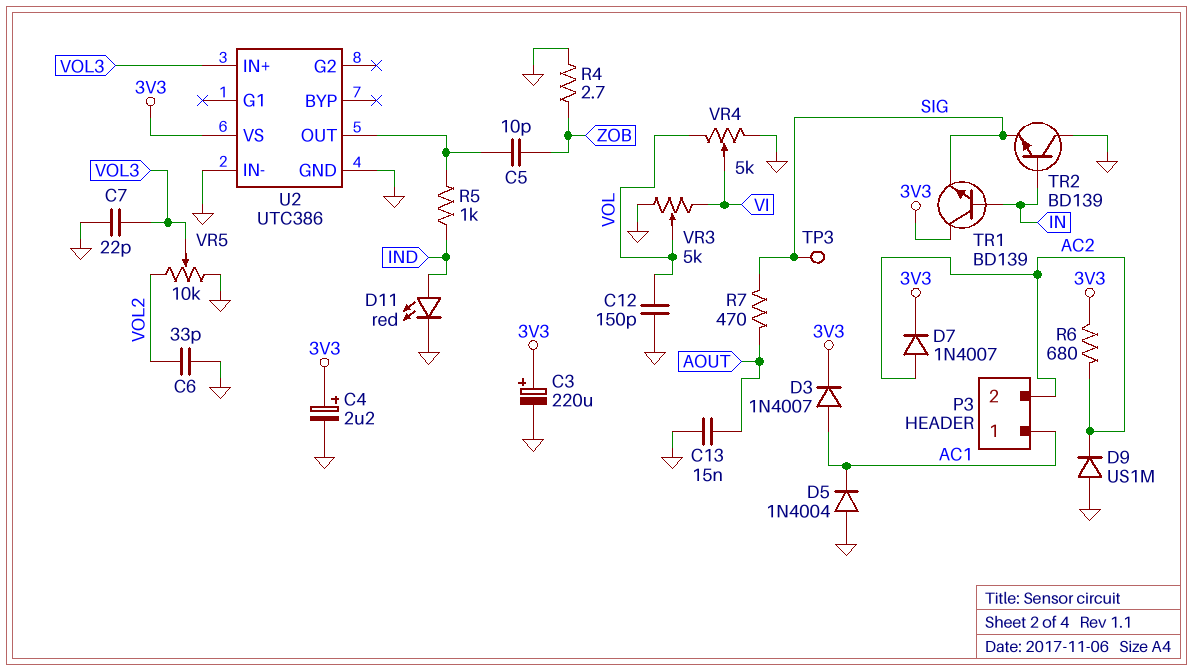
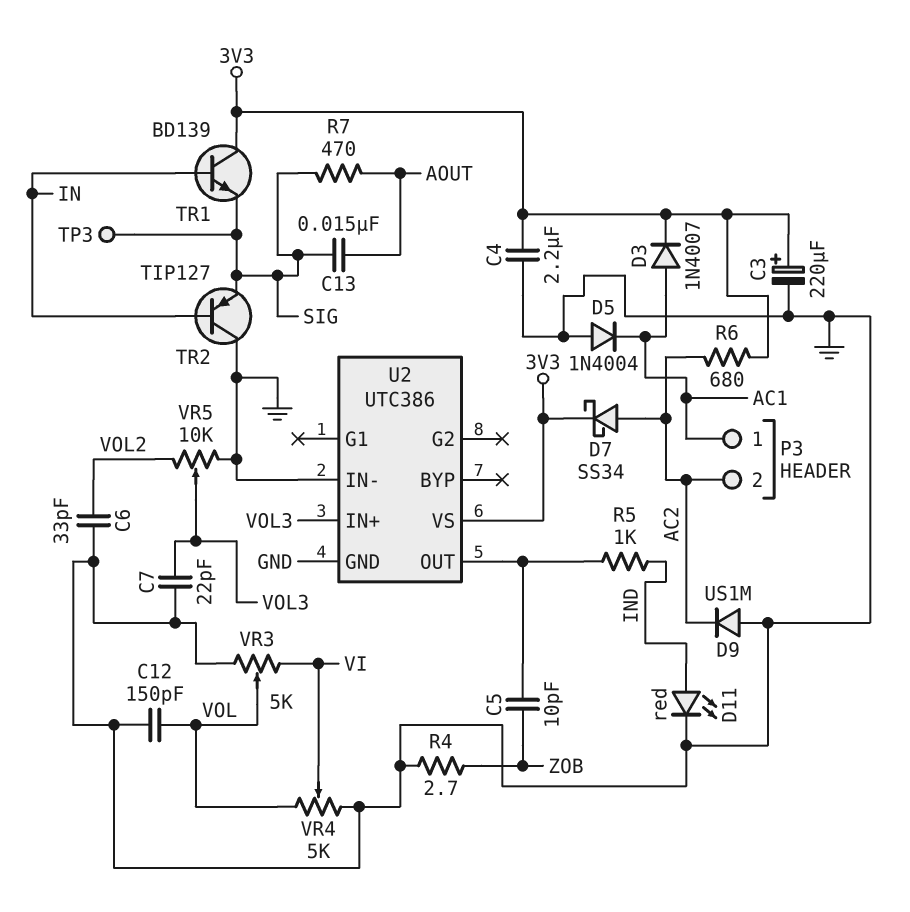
C4: 2.2uF (plus 3V3, minus GND) -> 2.2uF (3V3, GND)
C13: 15nF (AOUT, GND) -> 15nF (AOUT, SIG)
D7: diode 1N4007 (A AC2, K 3V3) -> schottky SS34 (A AC2, K 3V3)
TR2: NPN BD139 (B IN, C GND, E SIG) -> PNP TIP127 (B IN, C GND, E SIG)

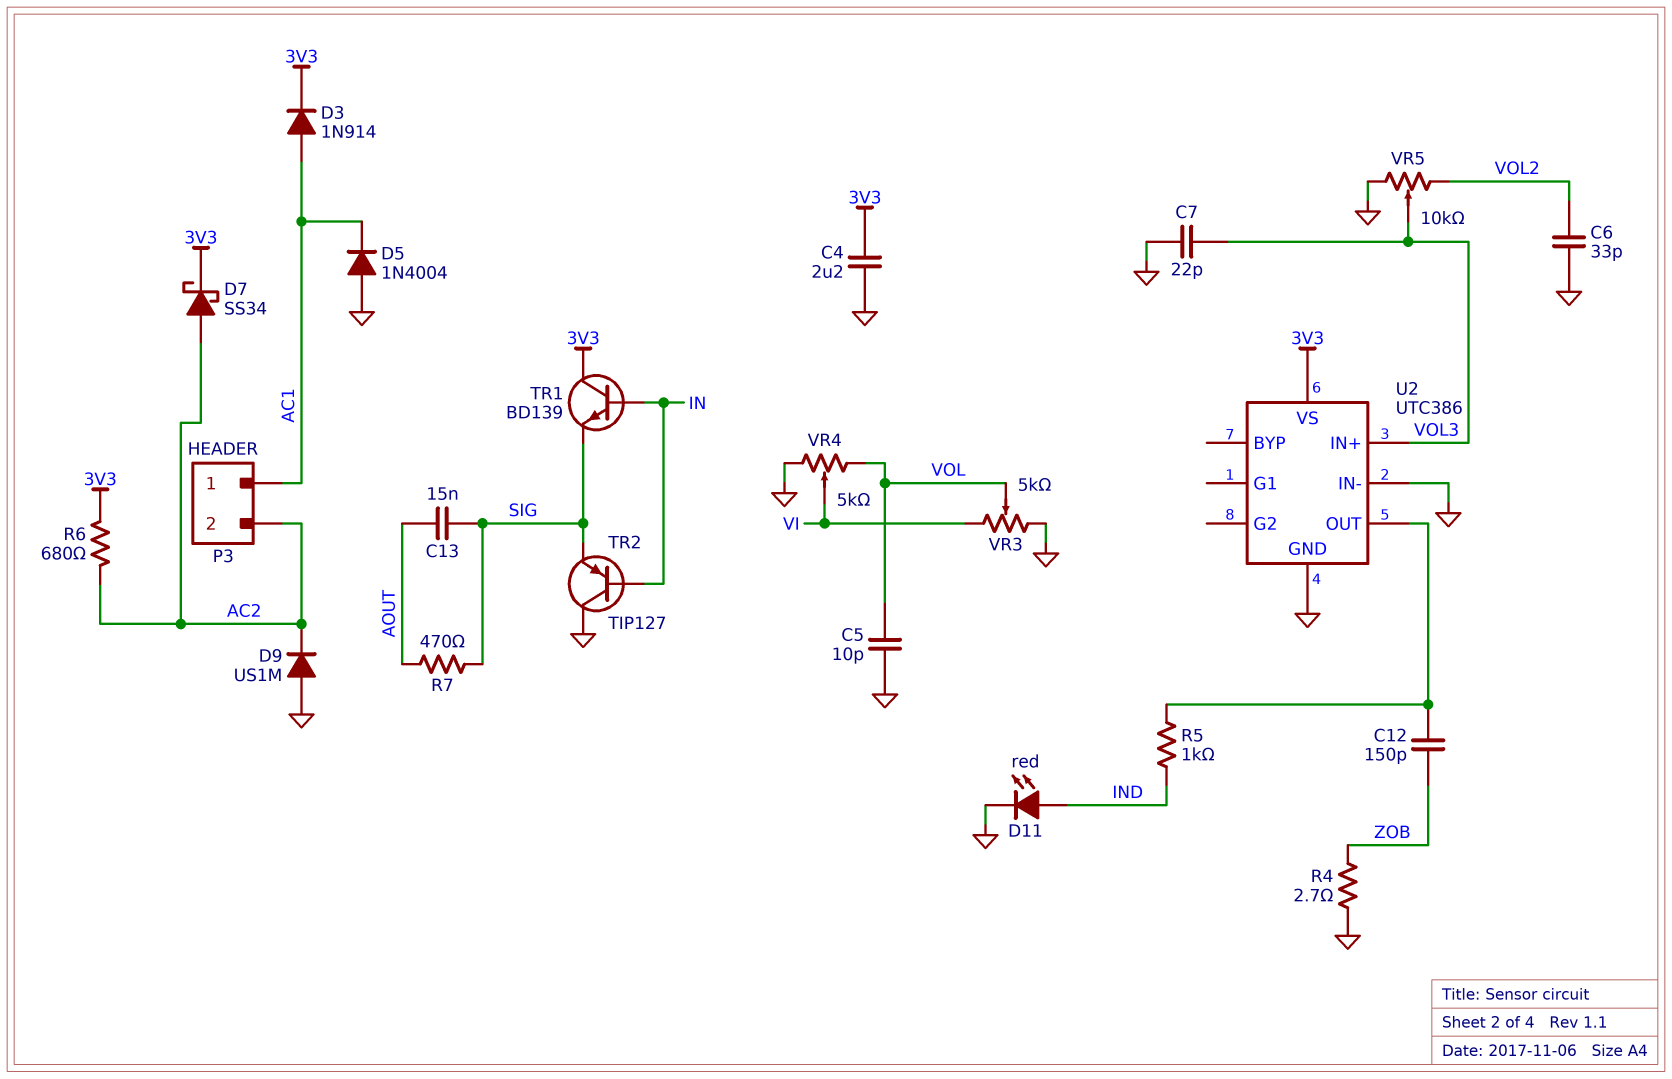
C3: 220uF (plus 3V3, minus GND) -> none
C5: 10pF (U2/OUT, ZOB) -> 10pF (GND, VOL)
C12: 150pF (GND, VOL) -> 150pF (U2/OUT, ZOB)
D3: diode 1N4007 (A AC1, K 3V3) -> diode 1N914 (A AC1, K 3V3)
TP3: test point (SIG) -> none

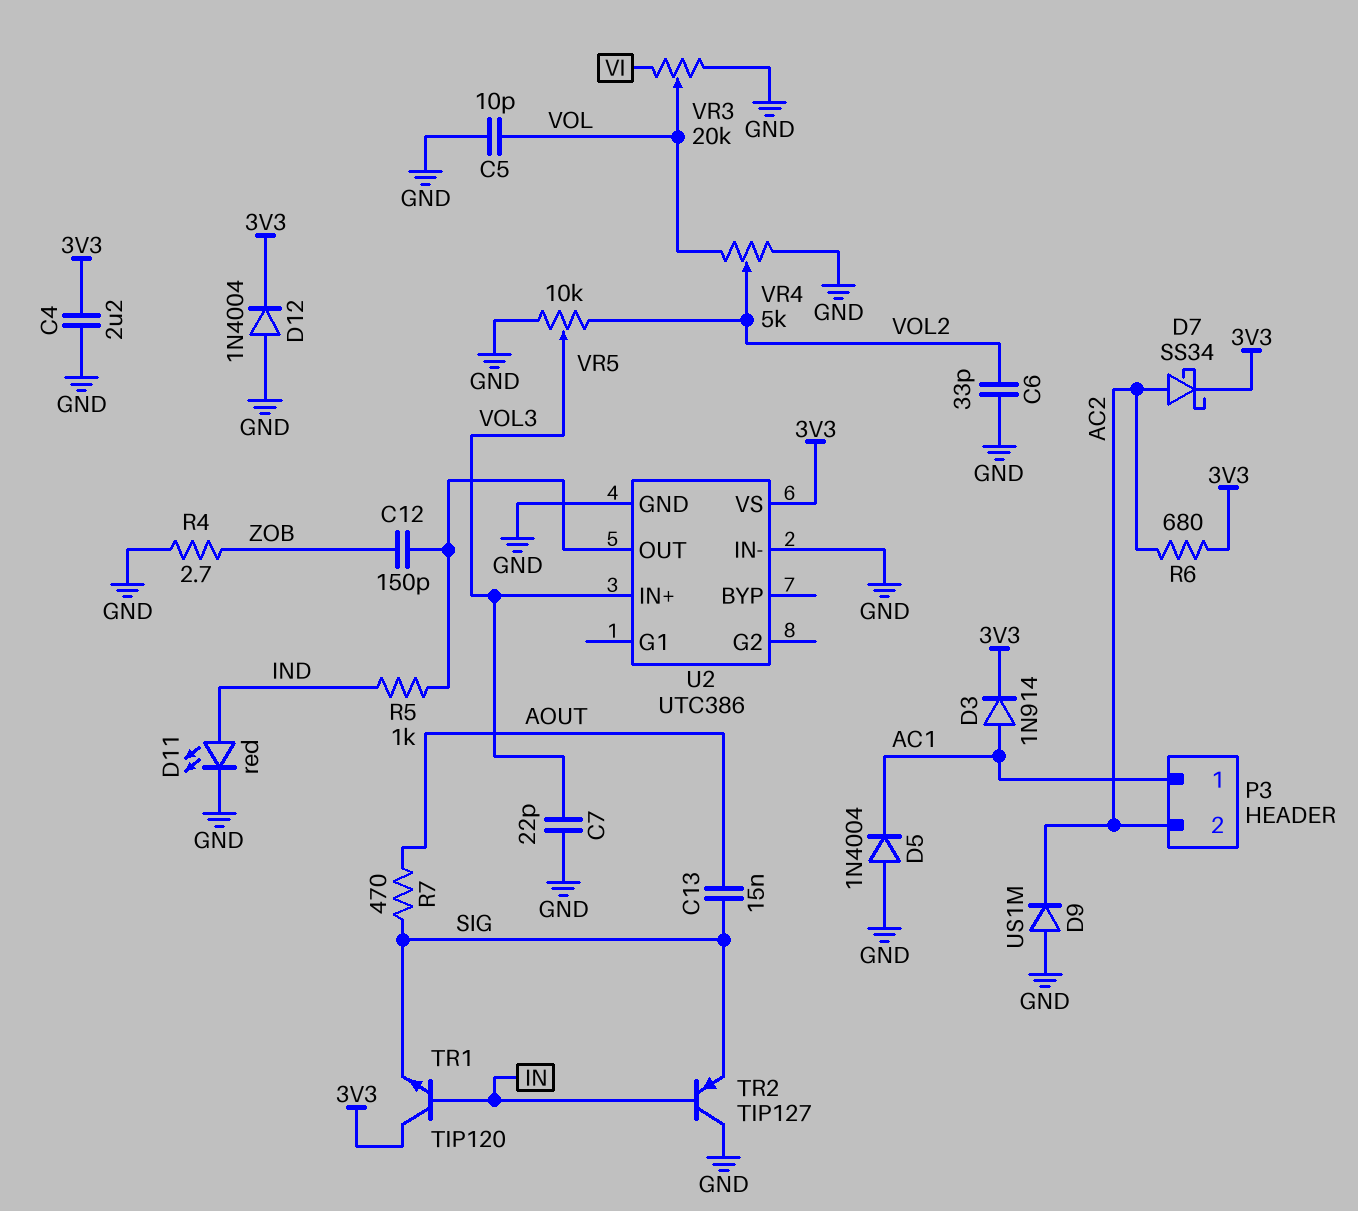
D12: none -> diode 1N4004 (A GND, K 3V3)
TR1: NPN BD139 (B IN, C 3V3, E SIG) -> NPN TIP120 (B IN, C 3V3, E SIG)
VR3: 5k (GND, VI, wiper VOL) -> 20k (GND, VI, wiper VOL)
VR4: 5k (GND, VOL, wiper VI) -> 5k (GND, VOL, wiper VOL2)

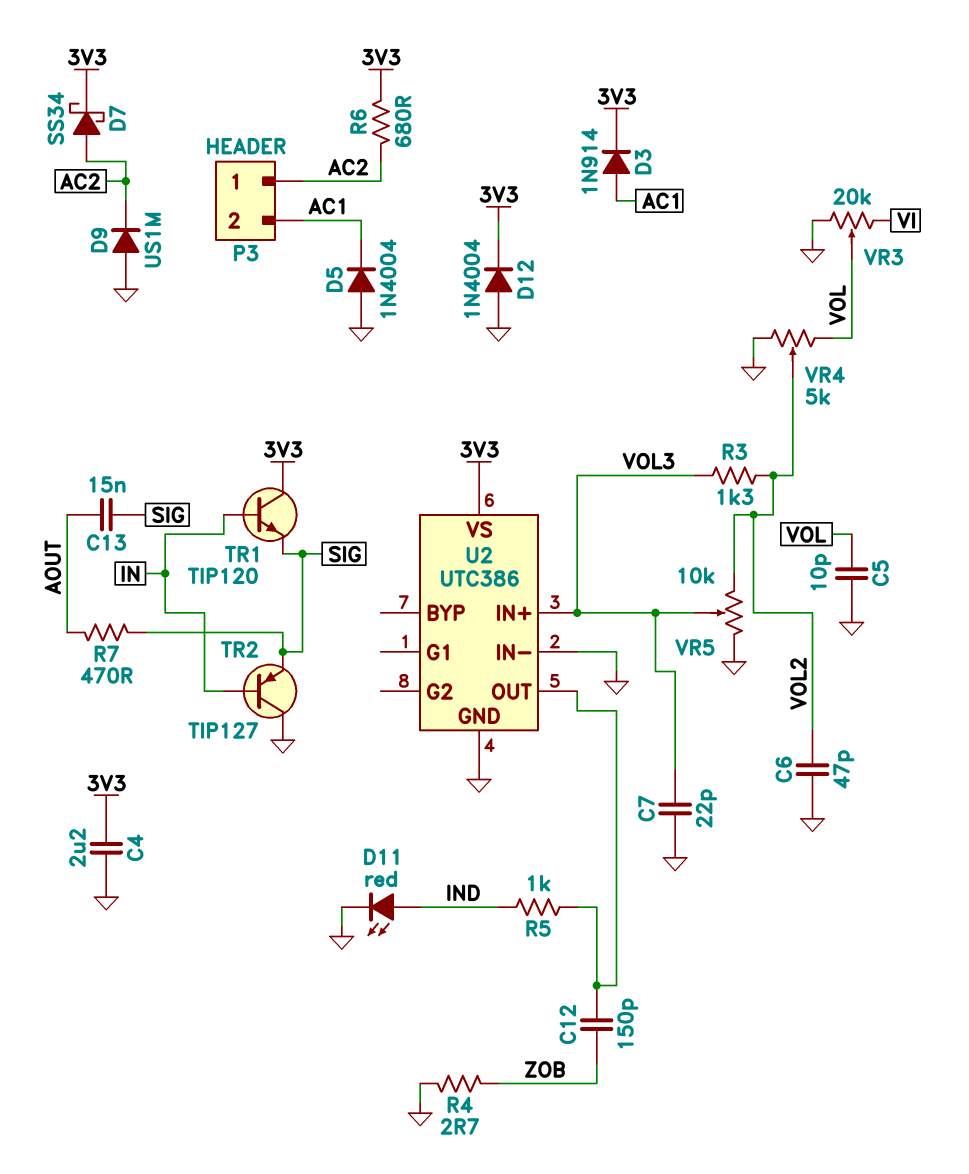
C6: 33pF (GND, VOL2) -> 47pF (GND, VOL2)
P3 pin 1: AC1 -> AC2
P3 pin 2: AC2 -> AC1
R3: none -> 1.3k (VOL2, VOL3)

